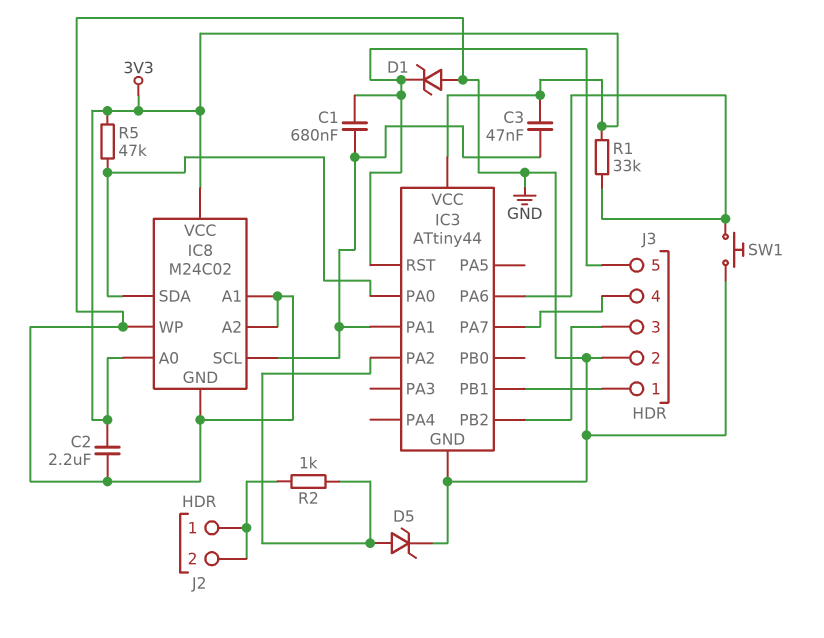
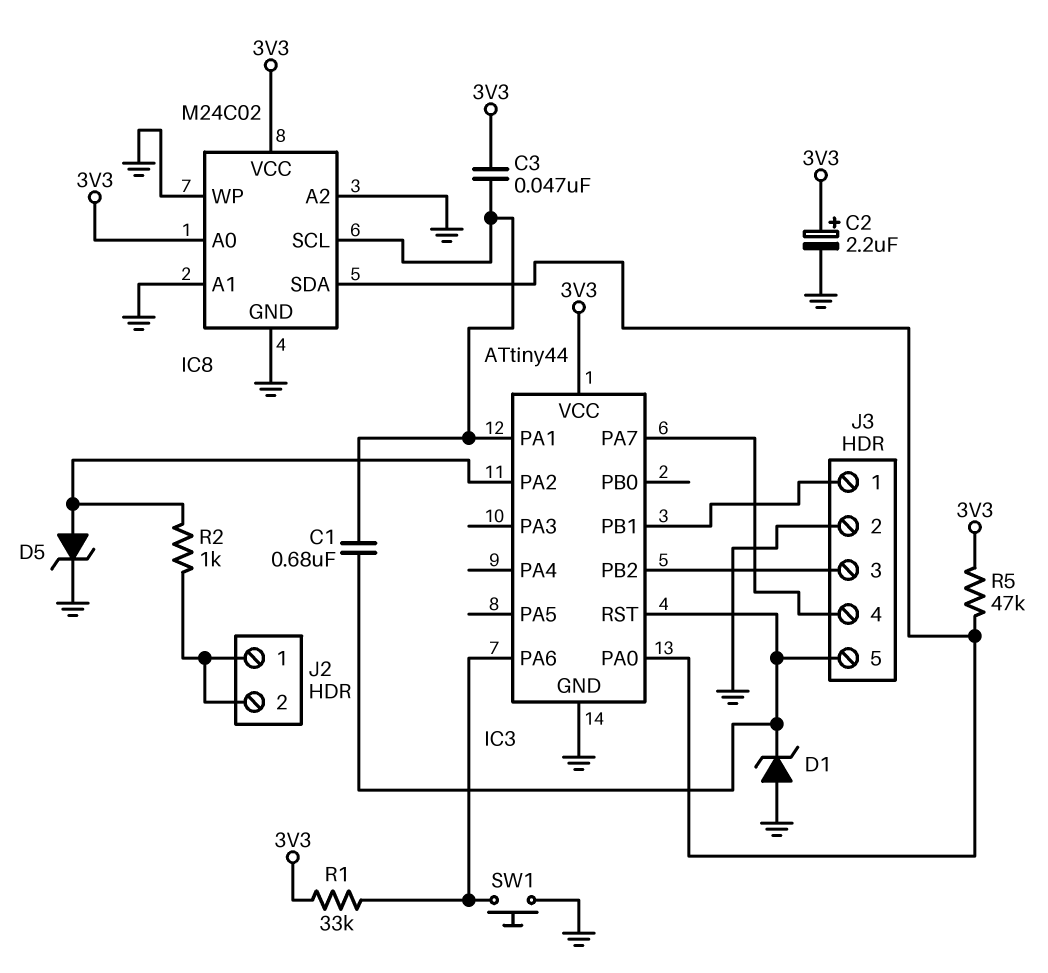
C2: 2.2uF (3V3, GND) -> 2.2uF (plus 3V3, minus GND)

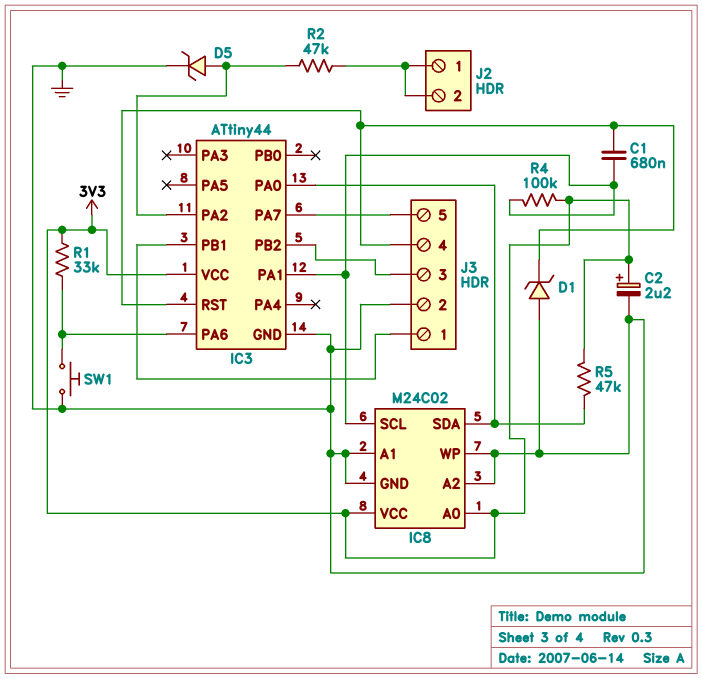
C3: 47nF (3V3, IC3/PA1) -> none
J3 pin 4: IC3/PA7 -> IC3/RST
J3 pin 5: IC3/RST -> IC3/PA7
R2: 1k (IC3/PA2, J2/1) -> 47k (IC3/PA2, J2/1)
R4: none -> 100k (3V3, IC3/PA1)

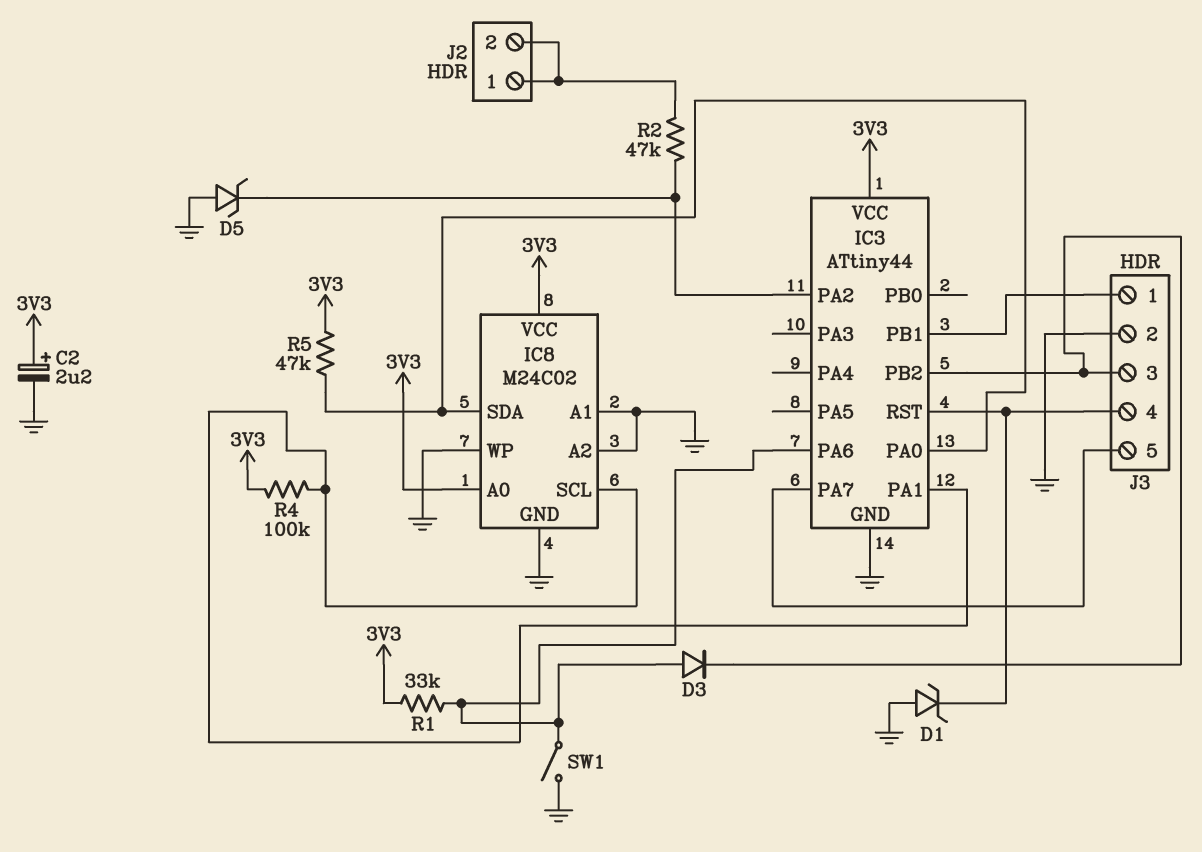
C1: 680nF (IC3/PA1, IC3/RST) -> none
D3: none -> diode (A IC3/PA6, K IC3/PB2)
D5: zener (A IC3/PA2, K GND) -> zener (A GND, K IC3/PA2)
SW1: button (GND, IC3/PA6) -> switch (GND, IC3/PA6)

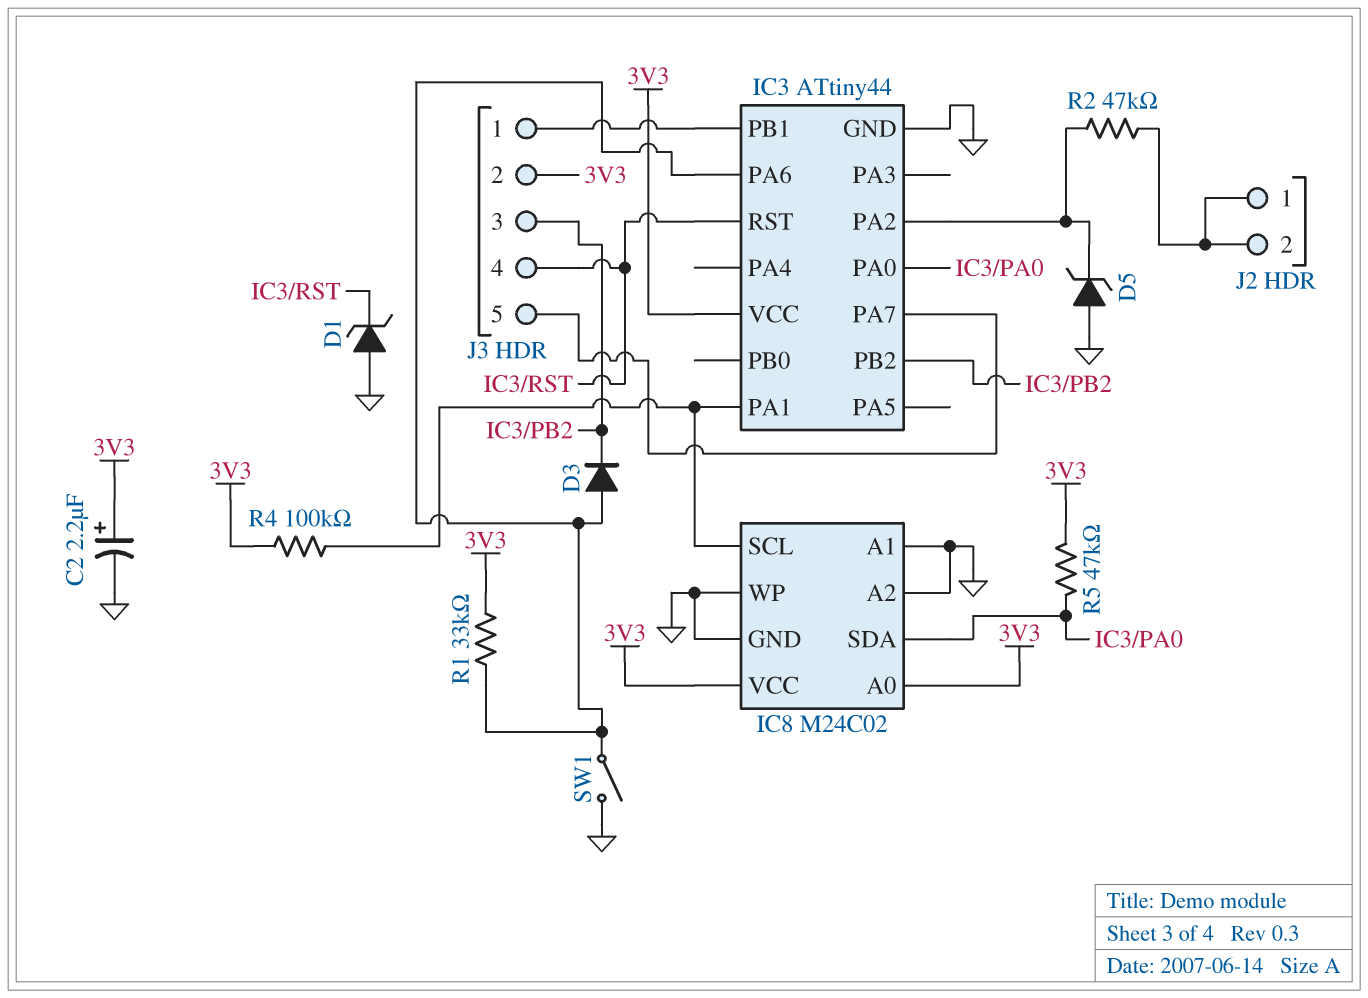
J3 pin 2: GND -> 3V3

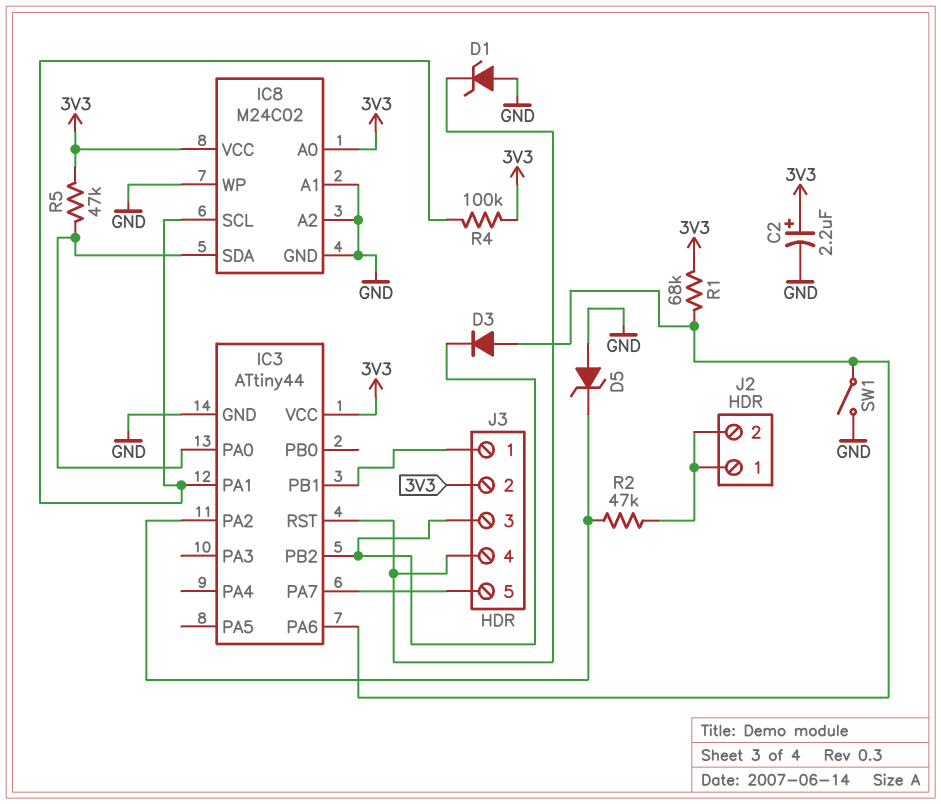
R1: 33k (3V3, IC3/PA6) -> 68k (3V3, IC3/PA6)

